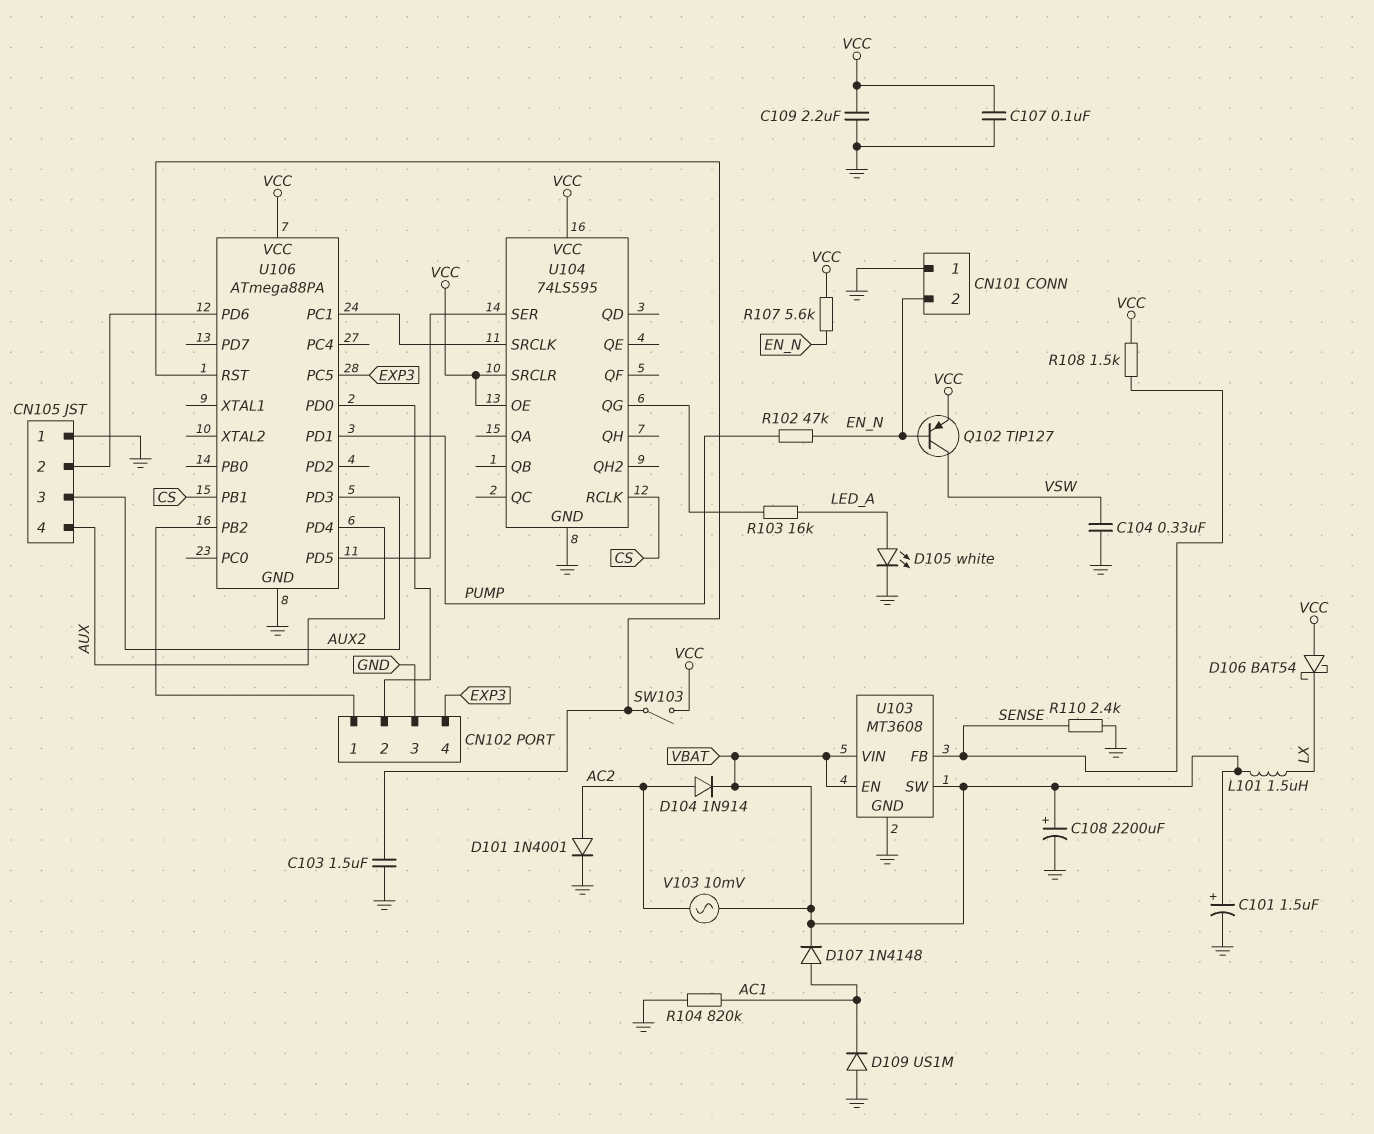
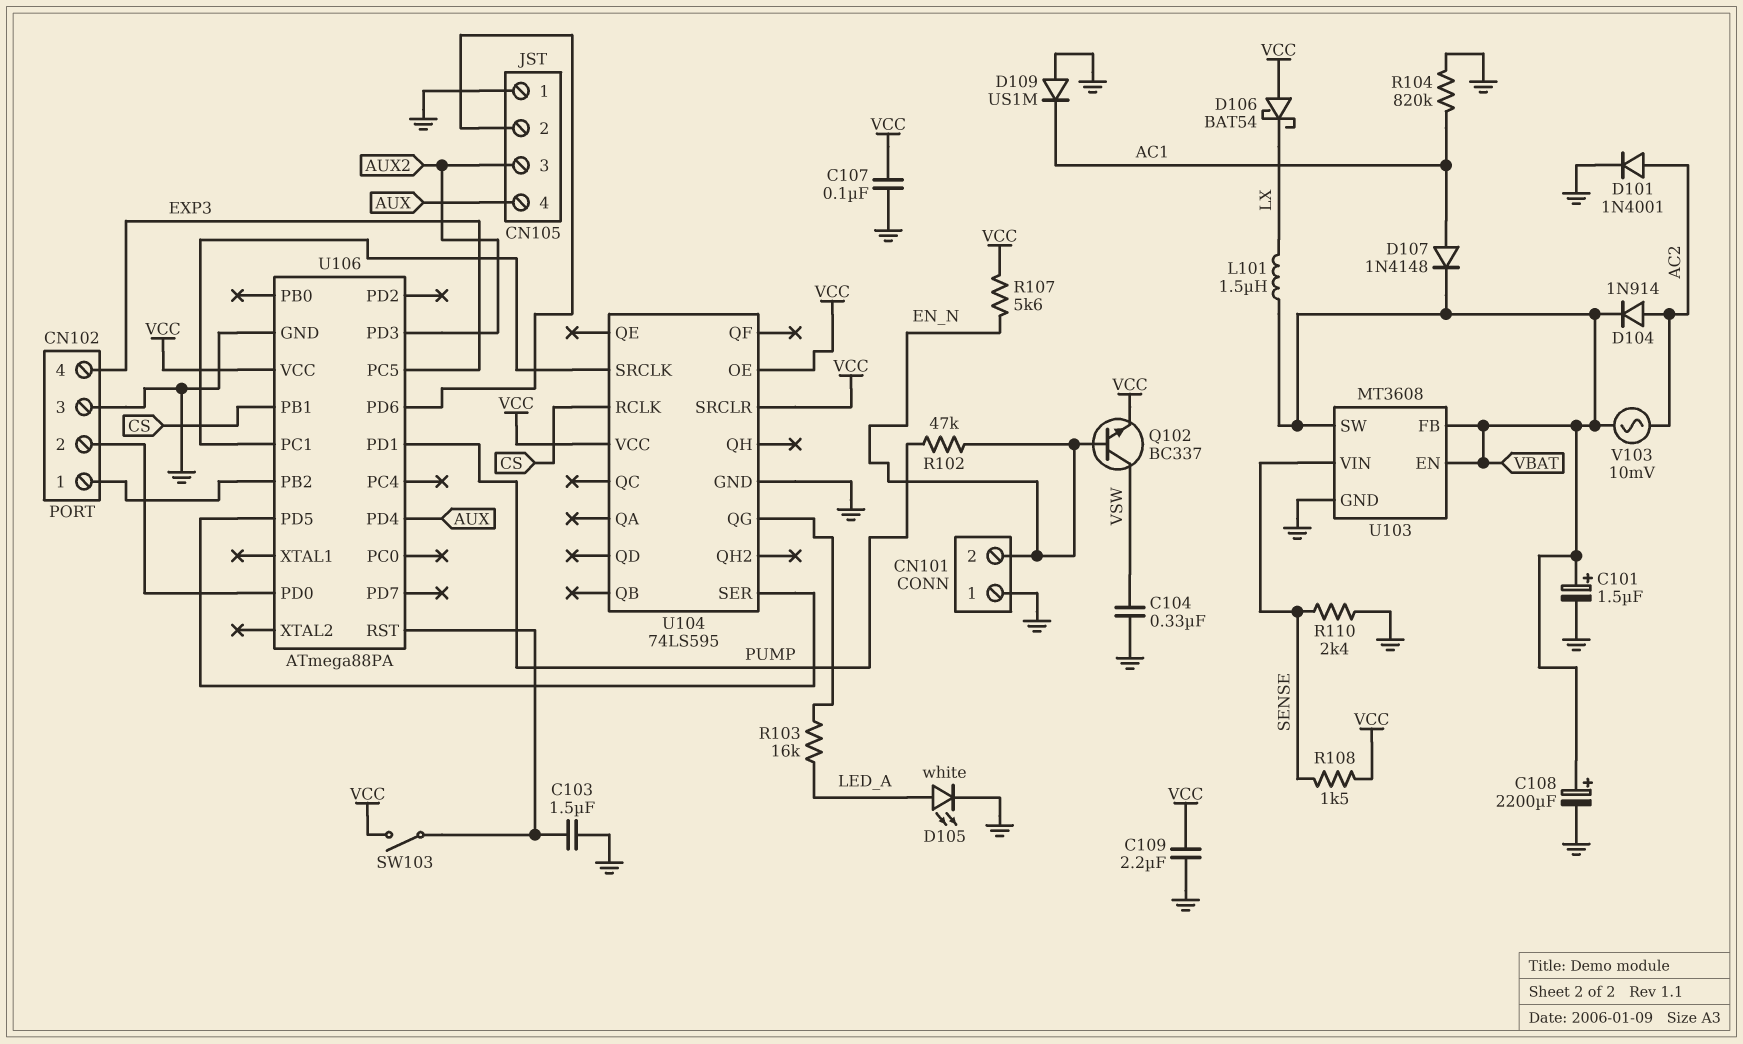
Q102: PNP TIP127 (B EN_N, C VSW, E VCC) -> NPN BC337 (B EN_N, C VSW, E VCC)
U103 pin FB: SENSE -> VBAT
U103 pin VIN: VBAT -> SENSE

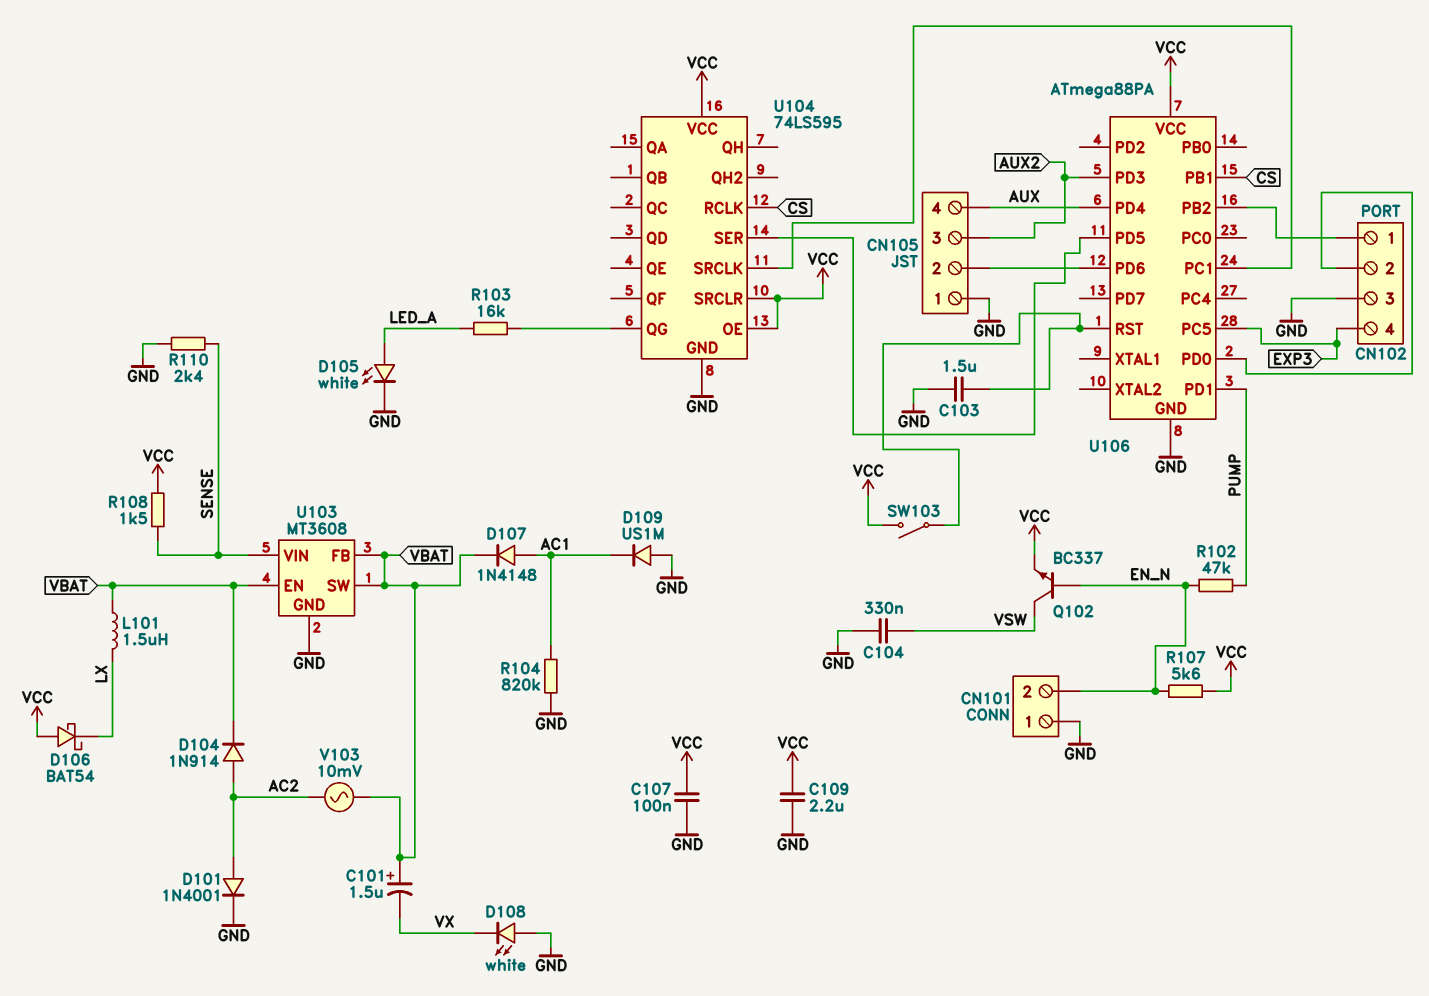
C101: 1.5uF (plus VBAT, minus GND) -> 1.5uF (plus VBAT, minus VX)
C108: 2200uF (plus VBAT, minus GND) -> none
D108: none -> LED white (A GND, K VX)

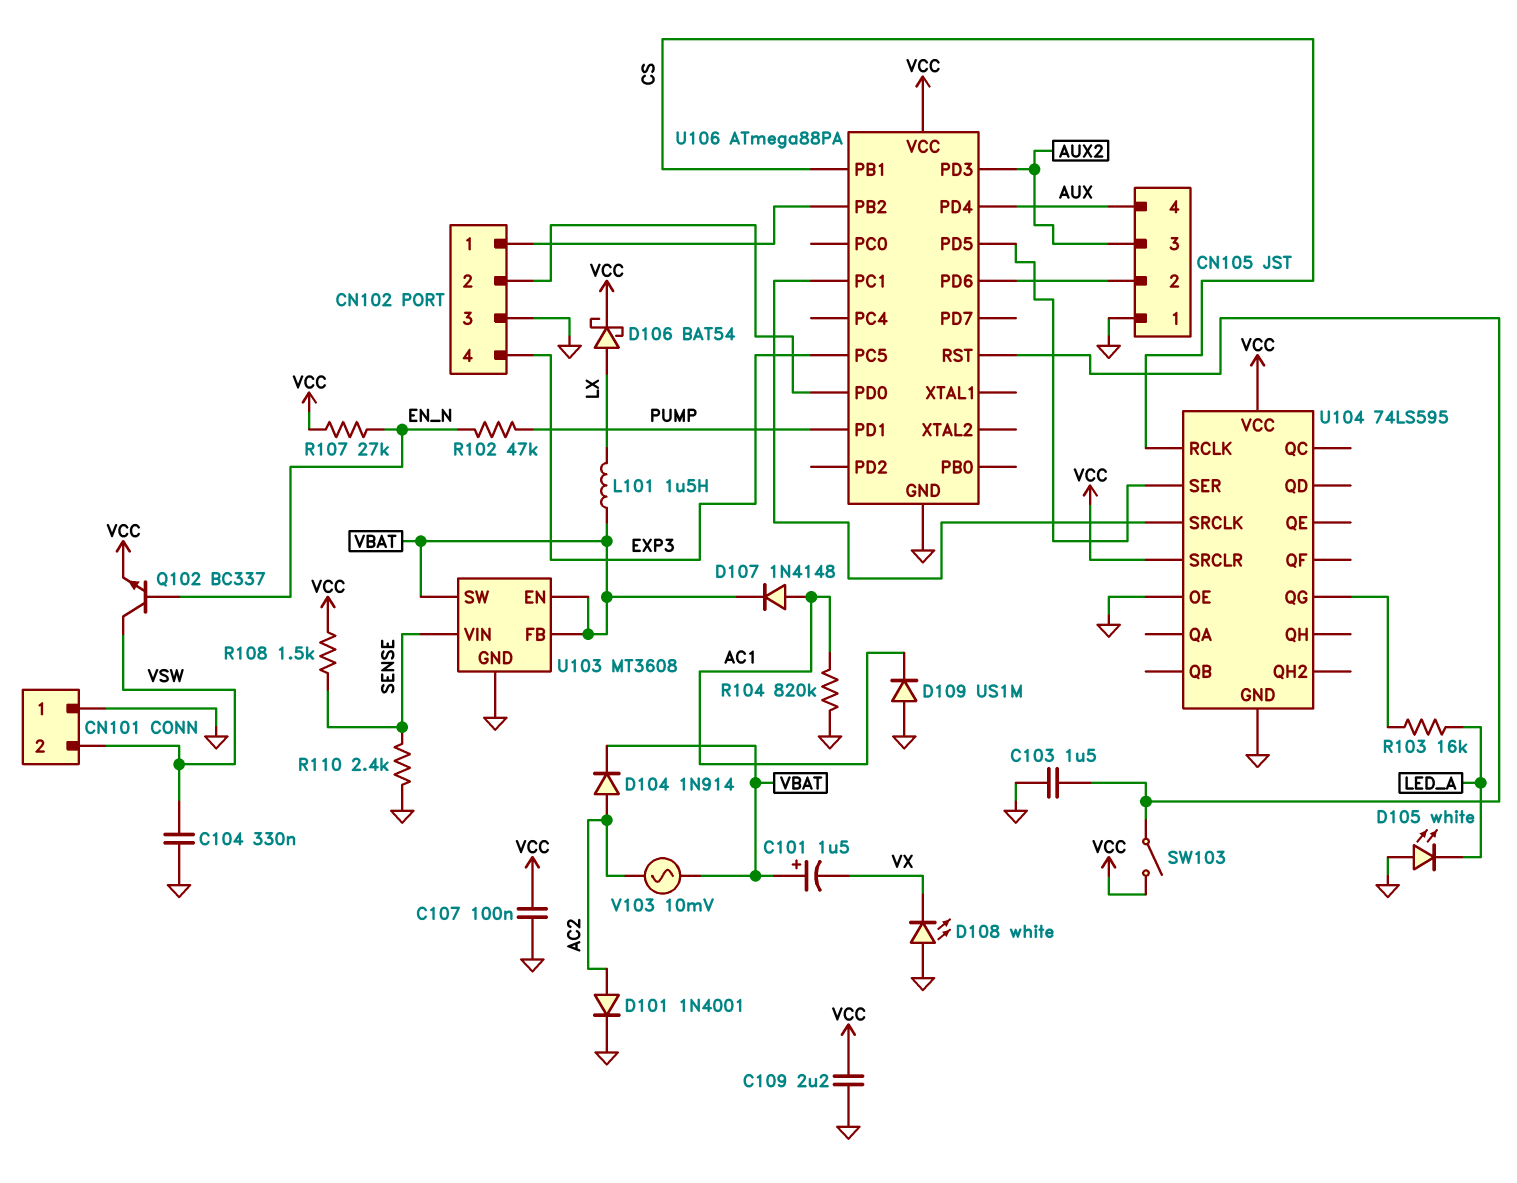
CN101 pin 2: EN_N -> VSW
D105: LED white (A LED_A, K GND) -> LED white (A GND, K LED_A)
D106: schottky BAT54 (A VCC, K LX) -> schottky BAT54 (A LX, K VCC)
R107: 5.6k (EN_N, VCC) -> 27k (EN_N, VCC)
U104 pin OE: VCC -> GND

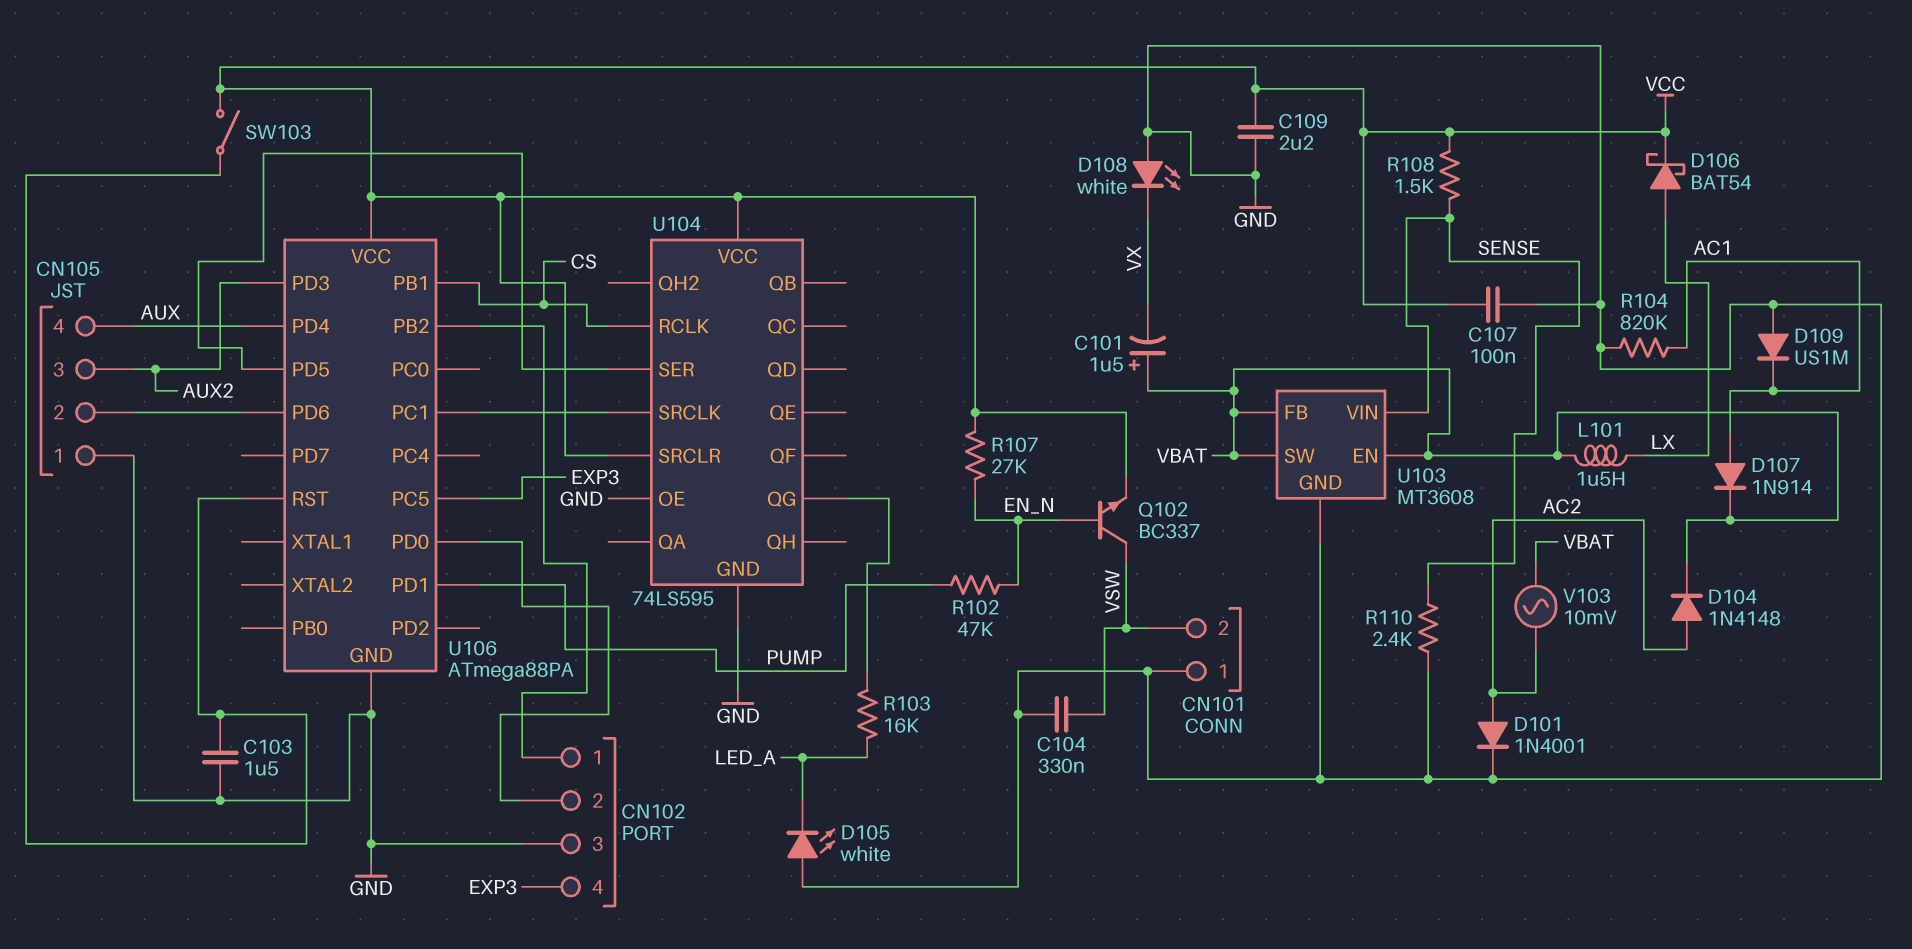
D104: diode 1N914 (A AC2, K VBAT) -> diode 1N4148 (A AC2, K VBAT)
D107: diode 1N4148 (A AC1, K VBAT) -> diode 1N914 (A AC1, K VBAT)

